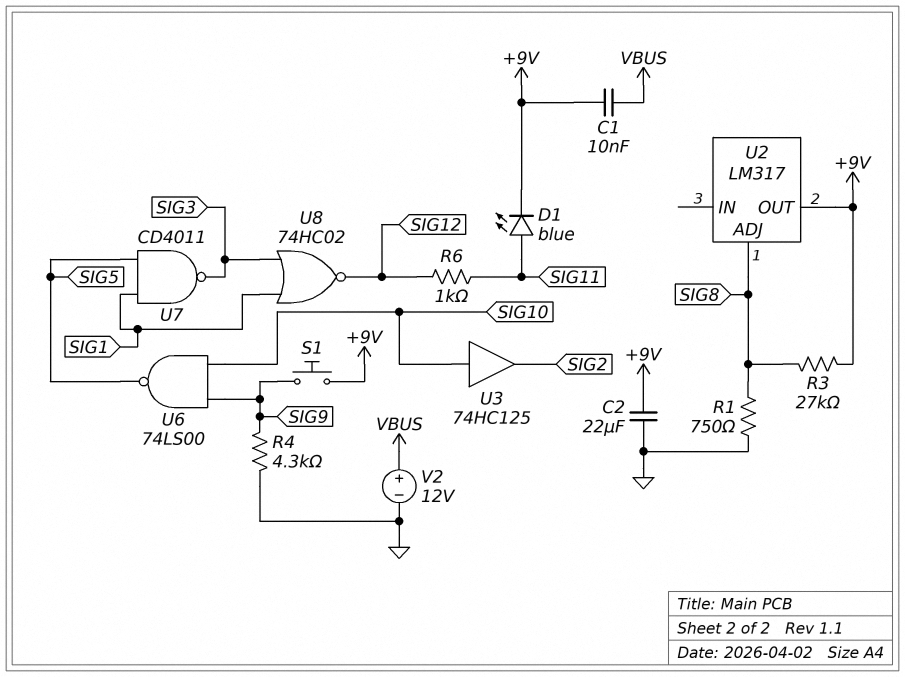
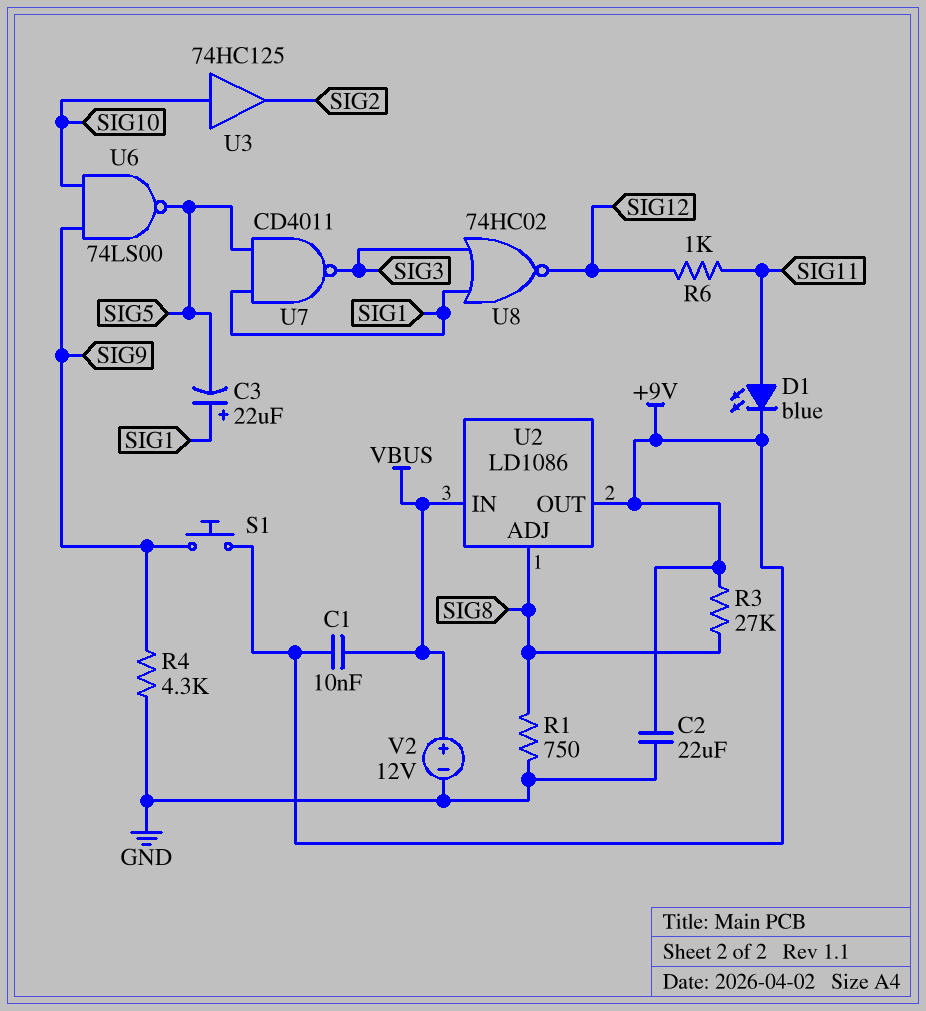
C3: none -> 22uF (plus SIG1, minus SIG5)
U2: LM317 -> LD1086
U2 pin IN: none -> VBUS

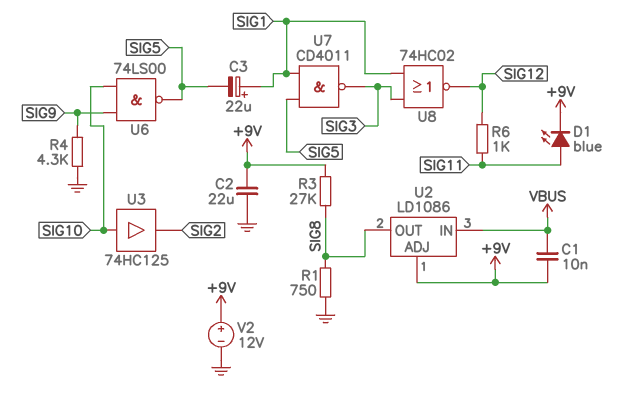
S1: button (+9V, SIG9) -> none
U2 pin ADJ: SIG8 -> +9V
U2 pin OUT: +9V -> SIG8
V2: 12V (plus VBUS, minus GND) -> 12V (plus +9V, minus GND)

